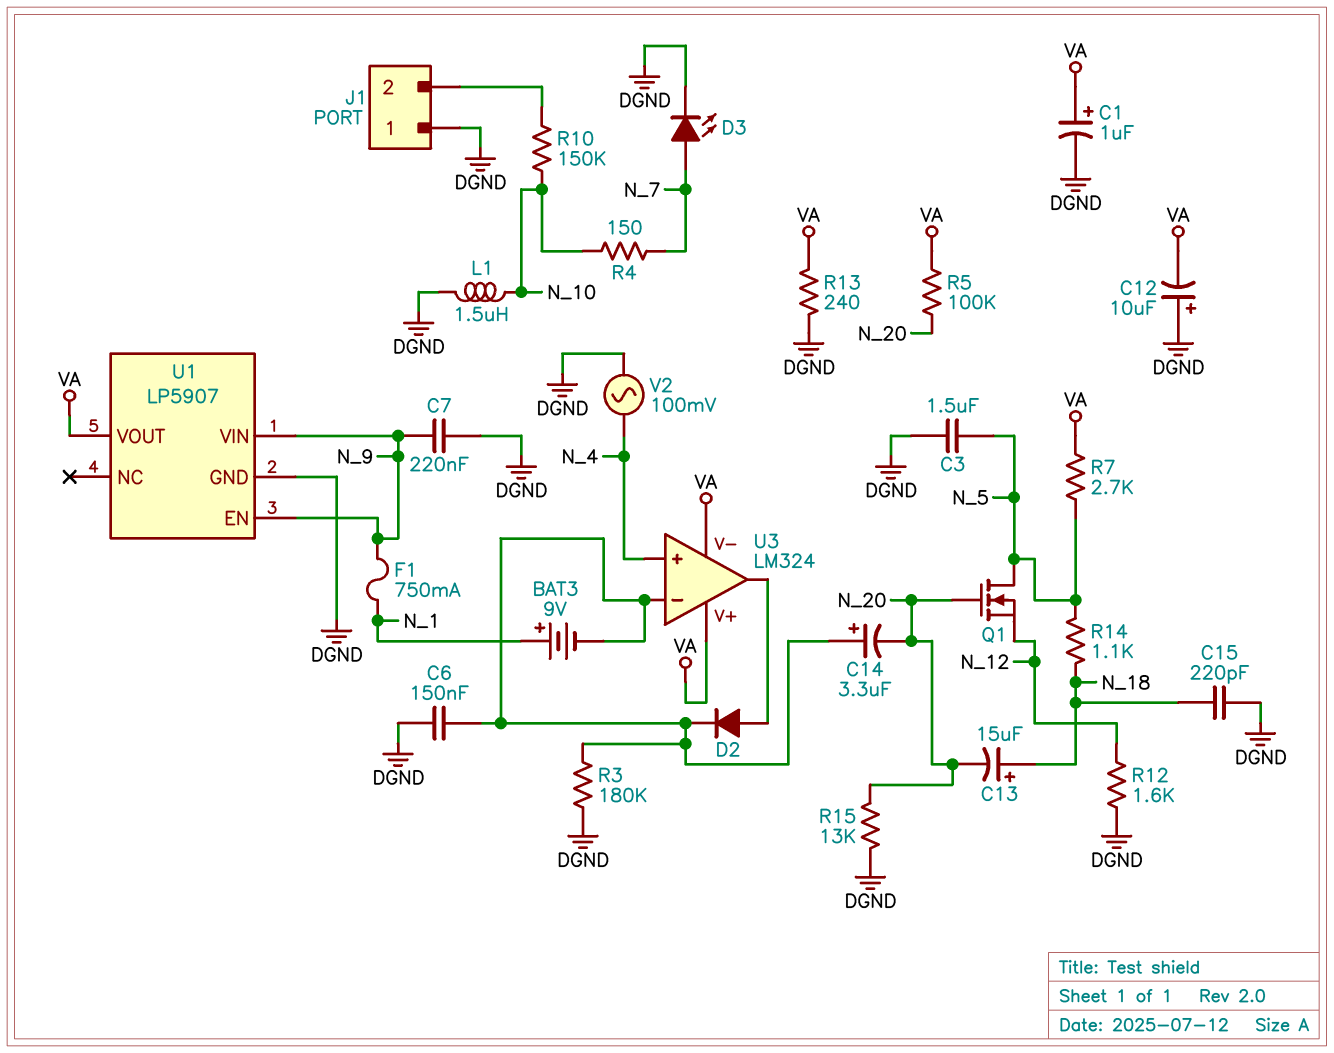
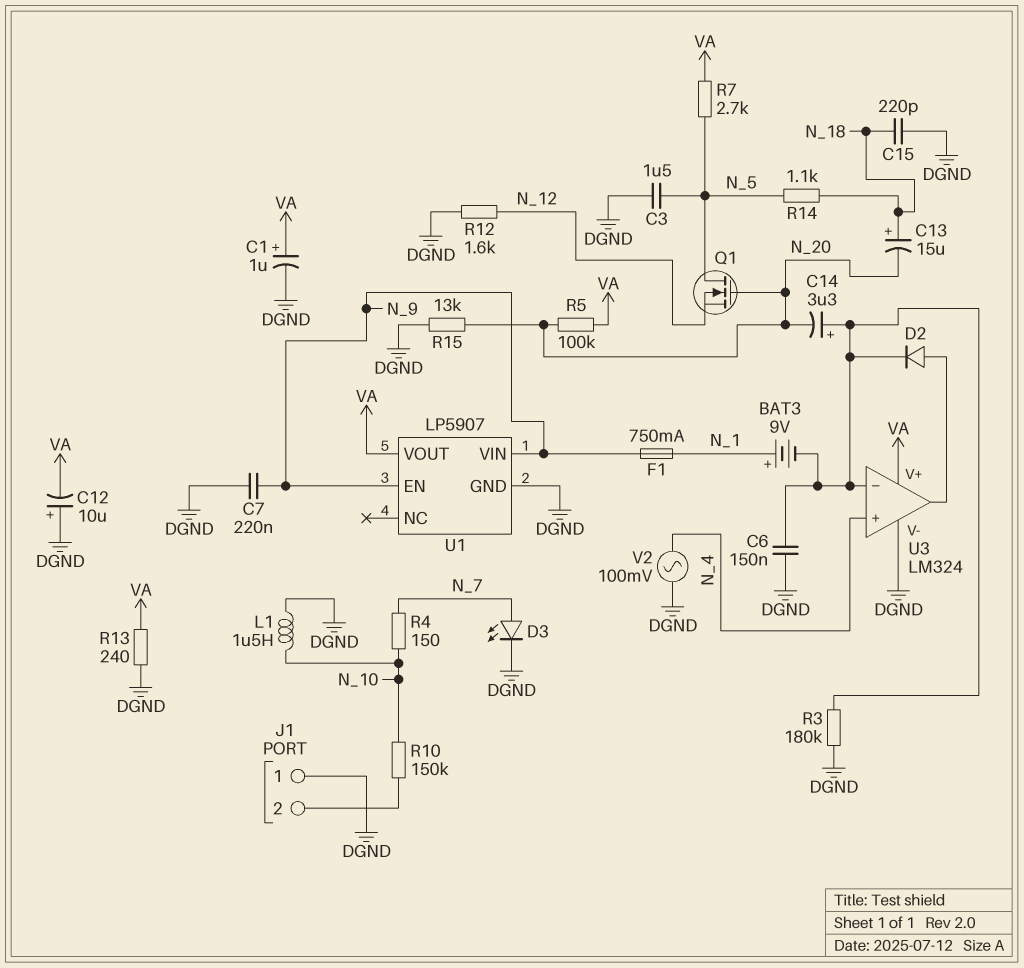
U3 pin V-: VA -> DGND

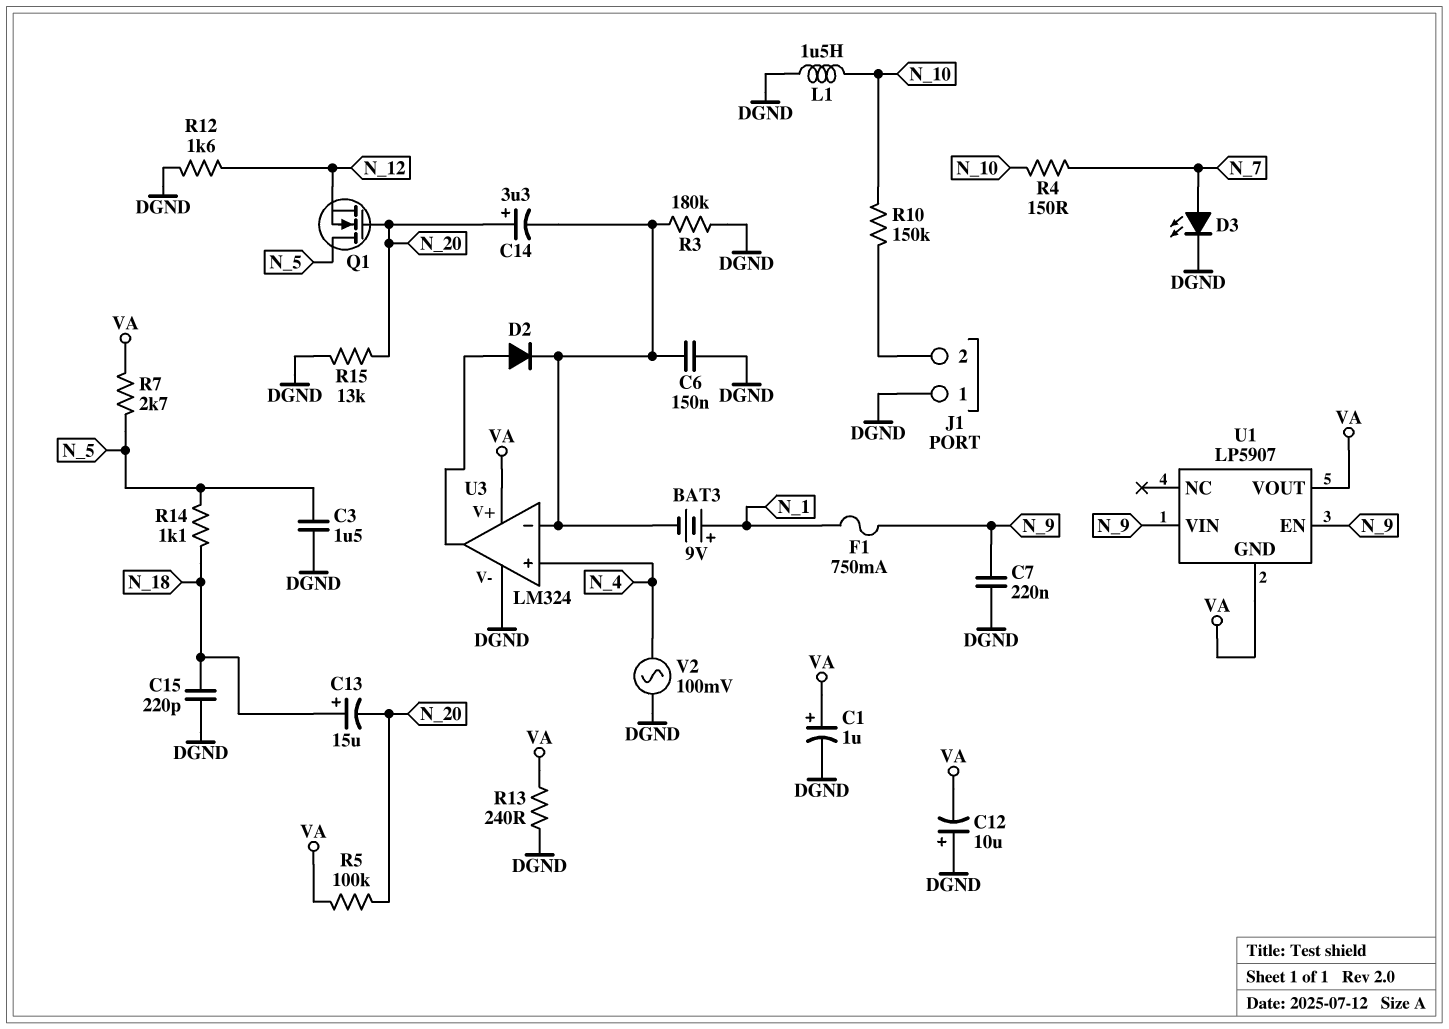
C14: 3.3uF (plus U3/in-, minus N_20) -> 3.3uF (plus N_20, minus U3/in-)
U1 pin GND: DGND -> VA

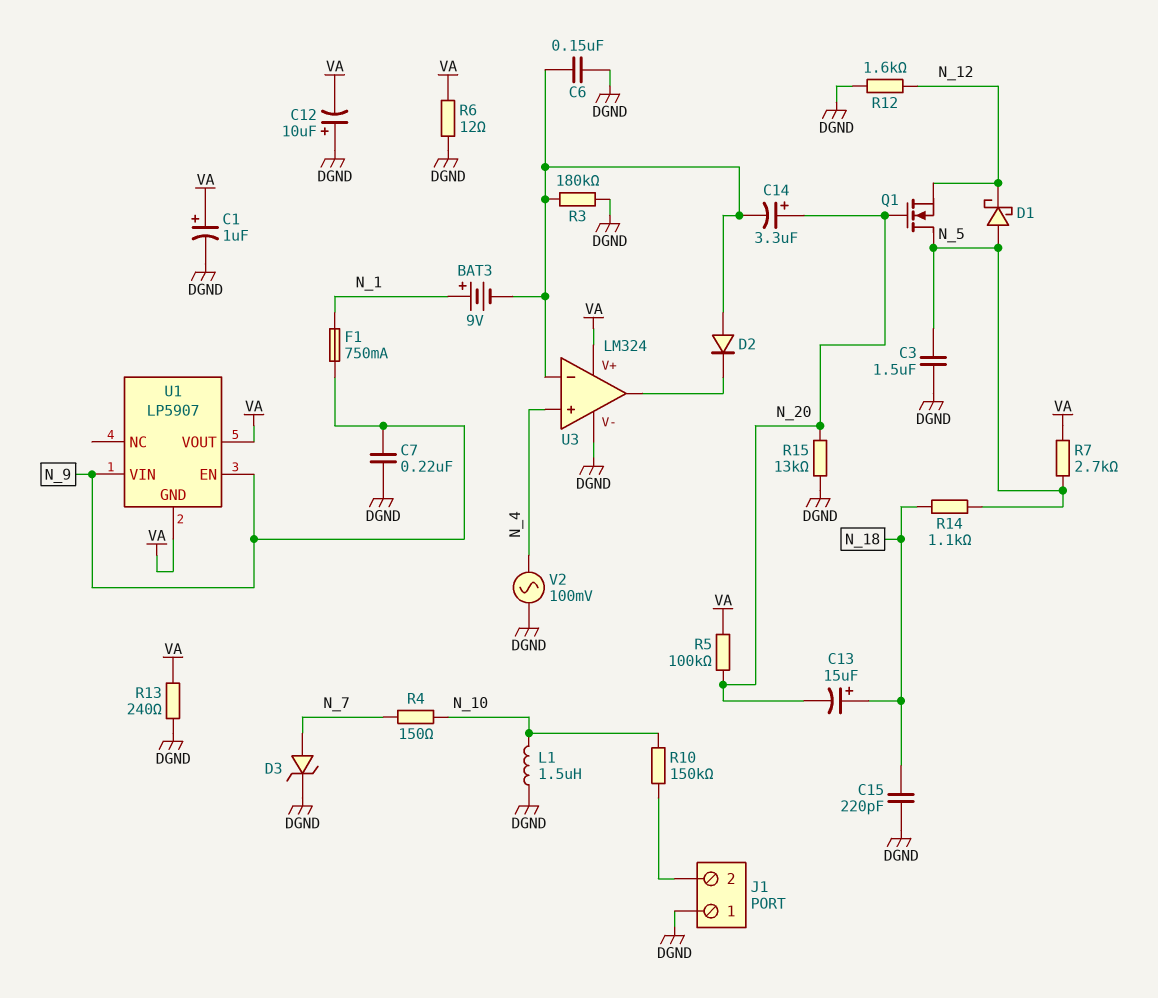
D1: none -> schottky (A N_5, K N_12)
D2: diode (A U3/out, K U3/in-) -> diode (A U3/in-, K U3/out)
D3: LED (A N_7, K DGND) -> zener (A N_7, K DGND)
R6: none -> 12 (DGND, VA)

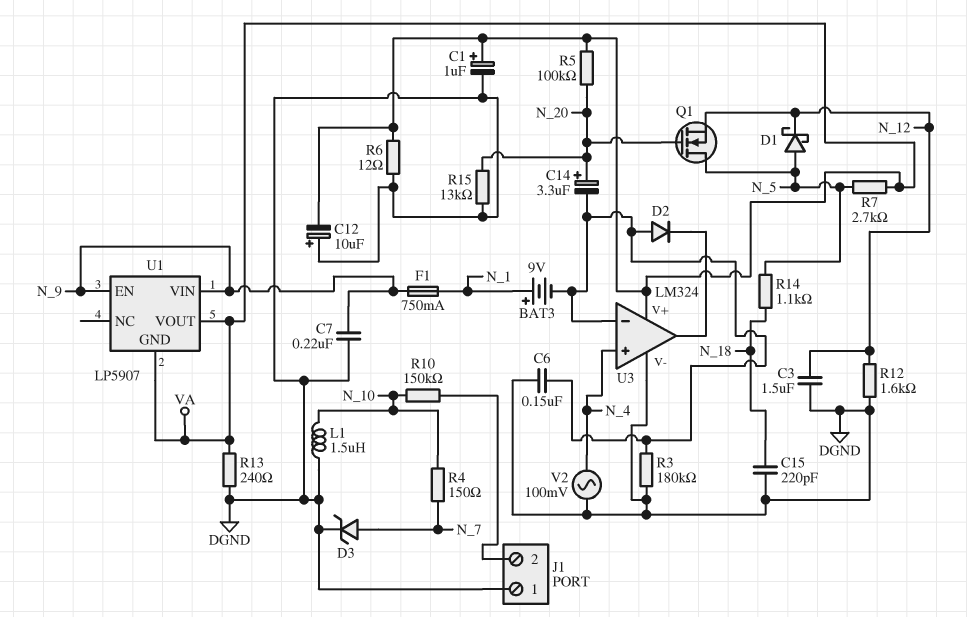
C3: 1.5uF (DGND, N_5) -> 1.5uF (DGND, N_12)
C13: 15uF (plus N_18, minus N_20) -> none

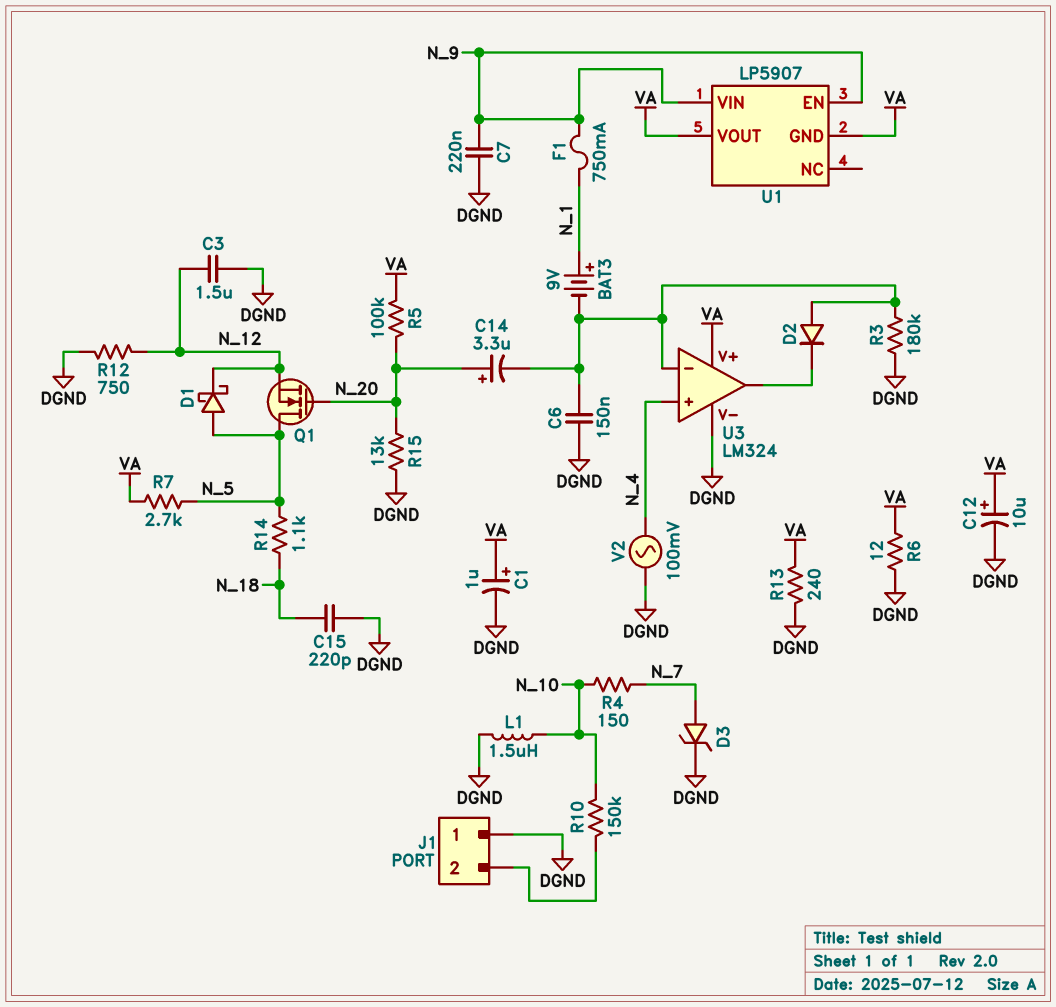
C12: 10uF (plus DGND, minus VA) -> 10uF (plus VA, minus DGND)
R12: 1.6k (DGND, N_12) -> 750 (DGND, N_12)

